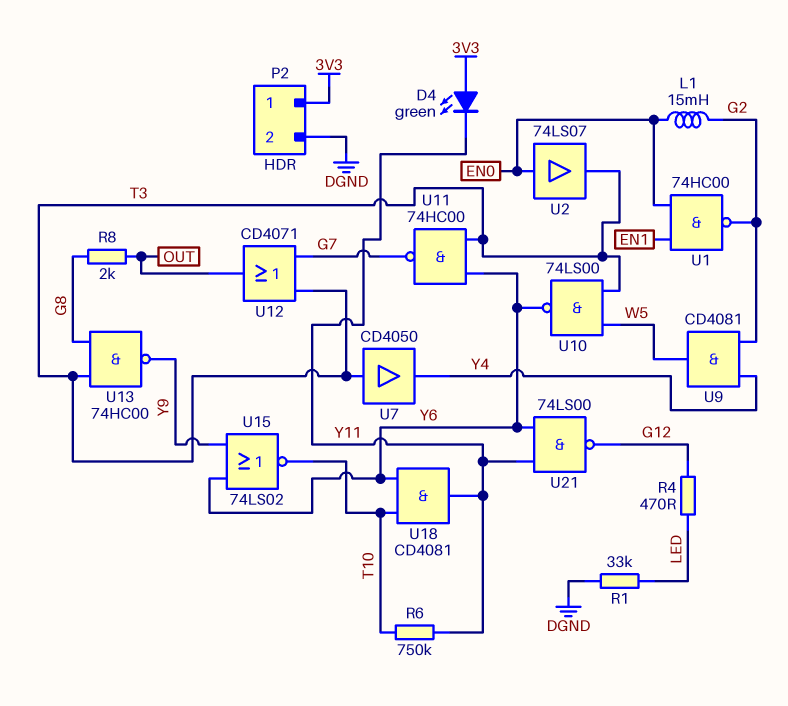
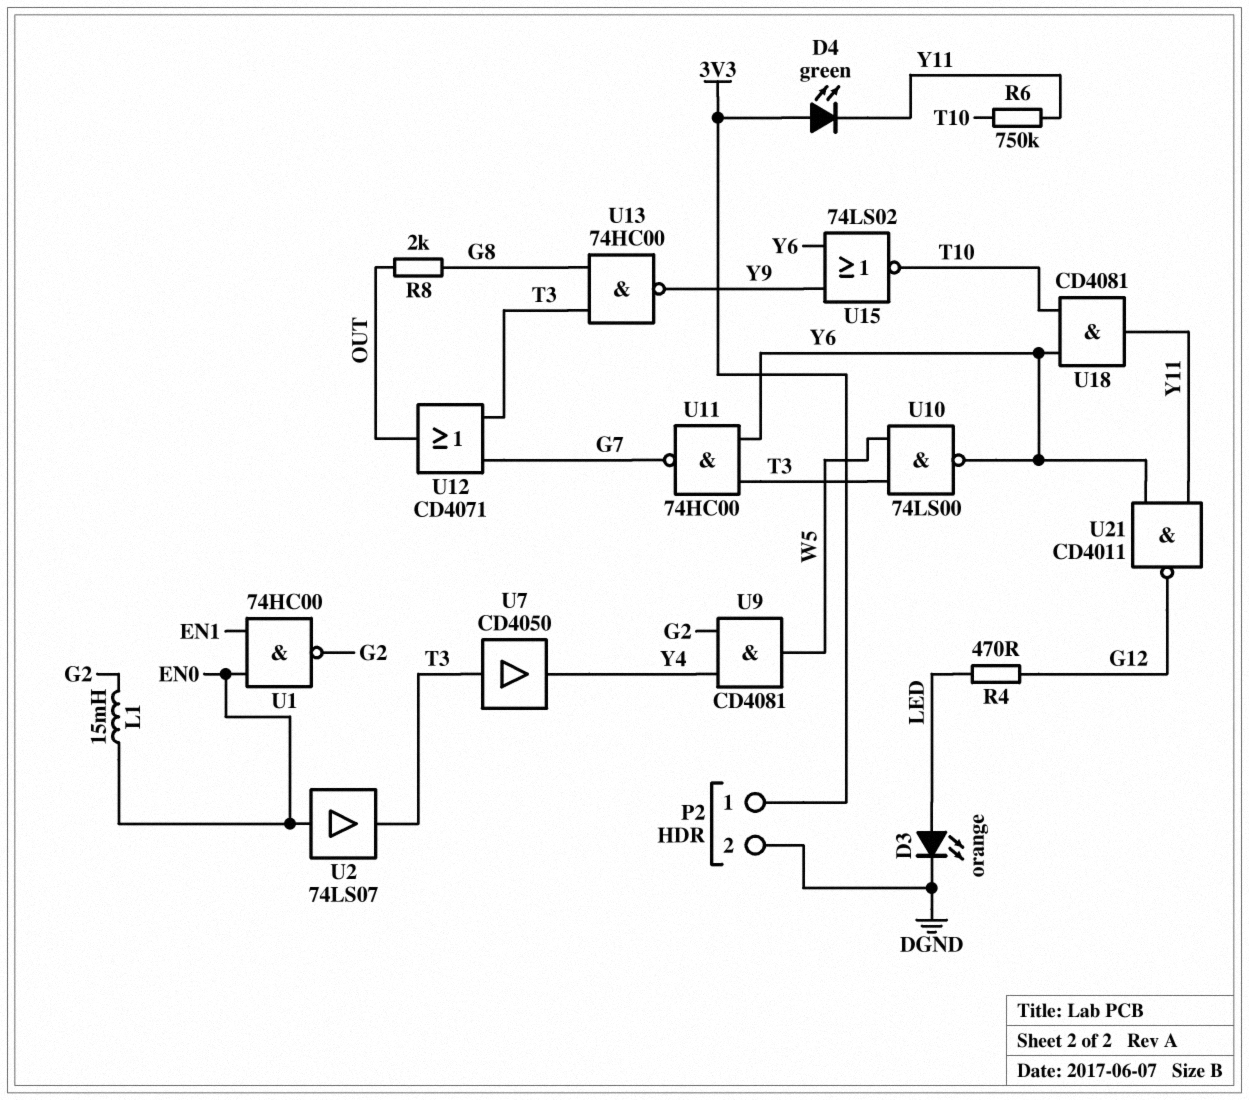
D3: none -> LED orange (A LED, K DGND)
R1: 33k (DGND, LED) -> none
U21: NAND 74LS00 (in Y6, in Y11, out G12) -> NAND CD4011 (in Y6, in Y11, out G12)

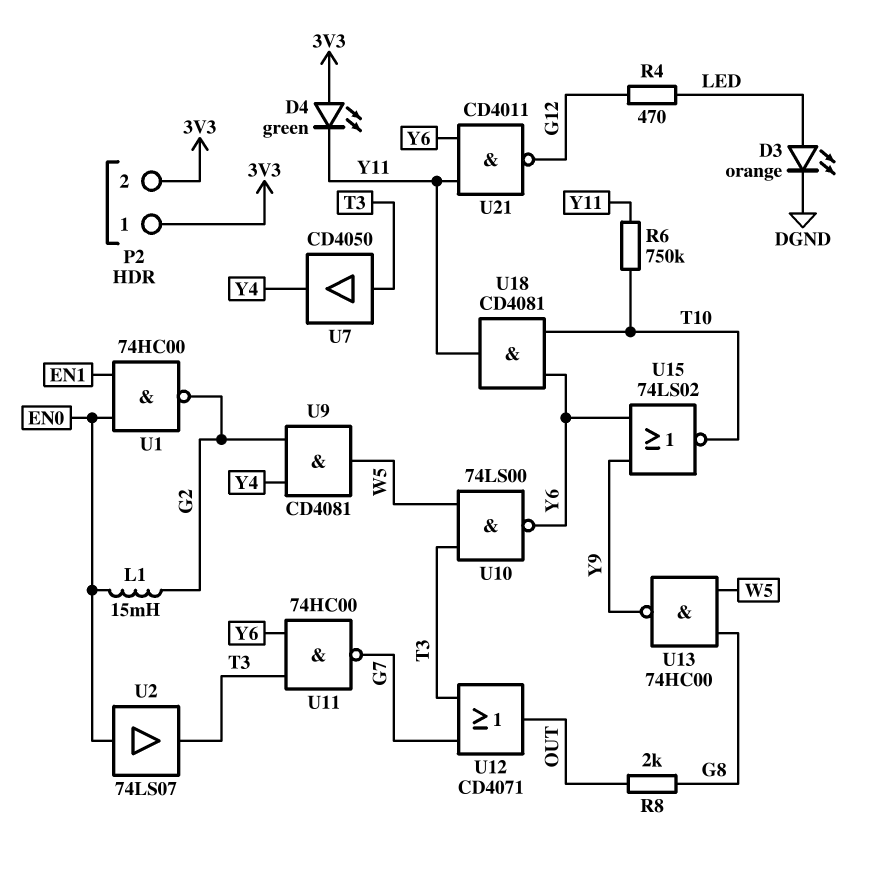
P2 pin 2: DGND -> 3V3
U13: NAND 74HC00 (in G8, in T3, out Y9) -> NAND 74HC00 (in G8, in W5, out Y9)

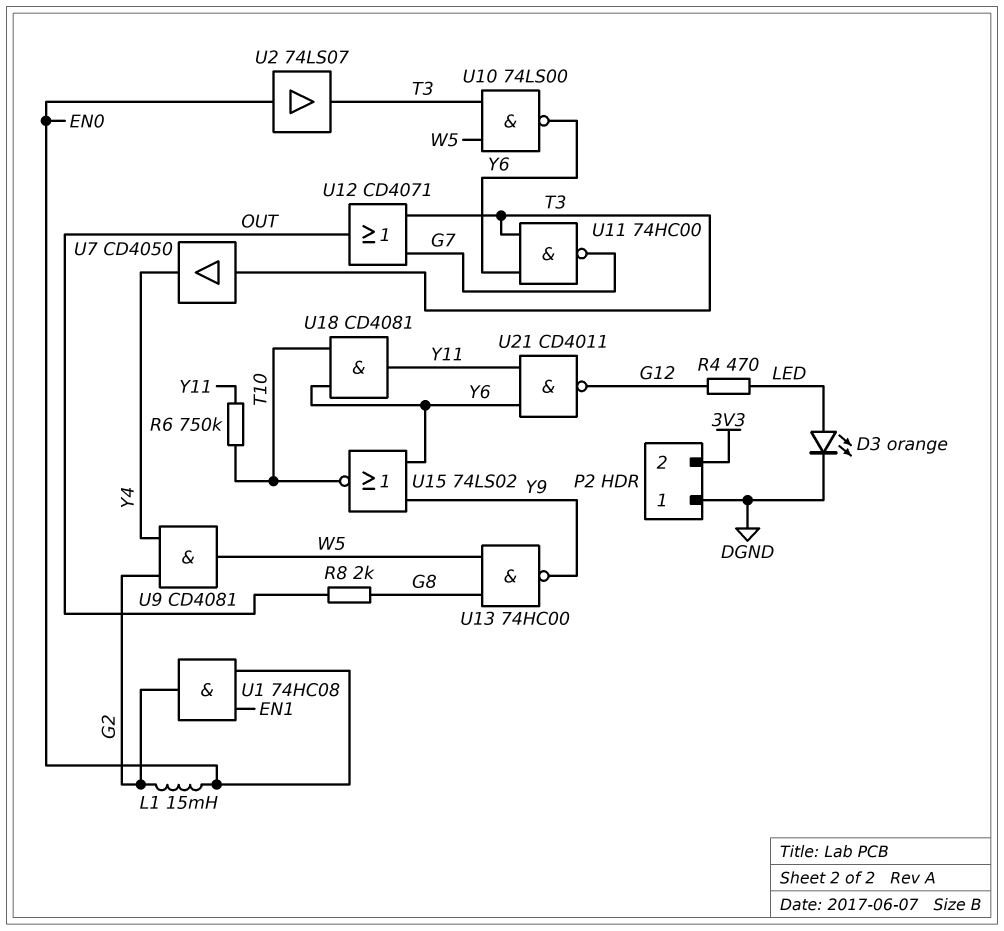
D4: LED green (A 3V3, K Y11) -> none
P2 pin 1: 3V3 -> DGND
U1: NAND 74HC00 (in EN0, in EN1, out G2) -> AND 74HC08 (in EN0, in EN1, out G2)

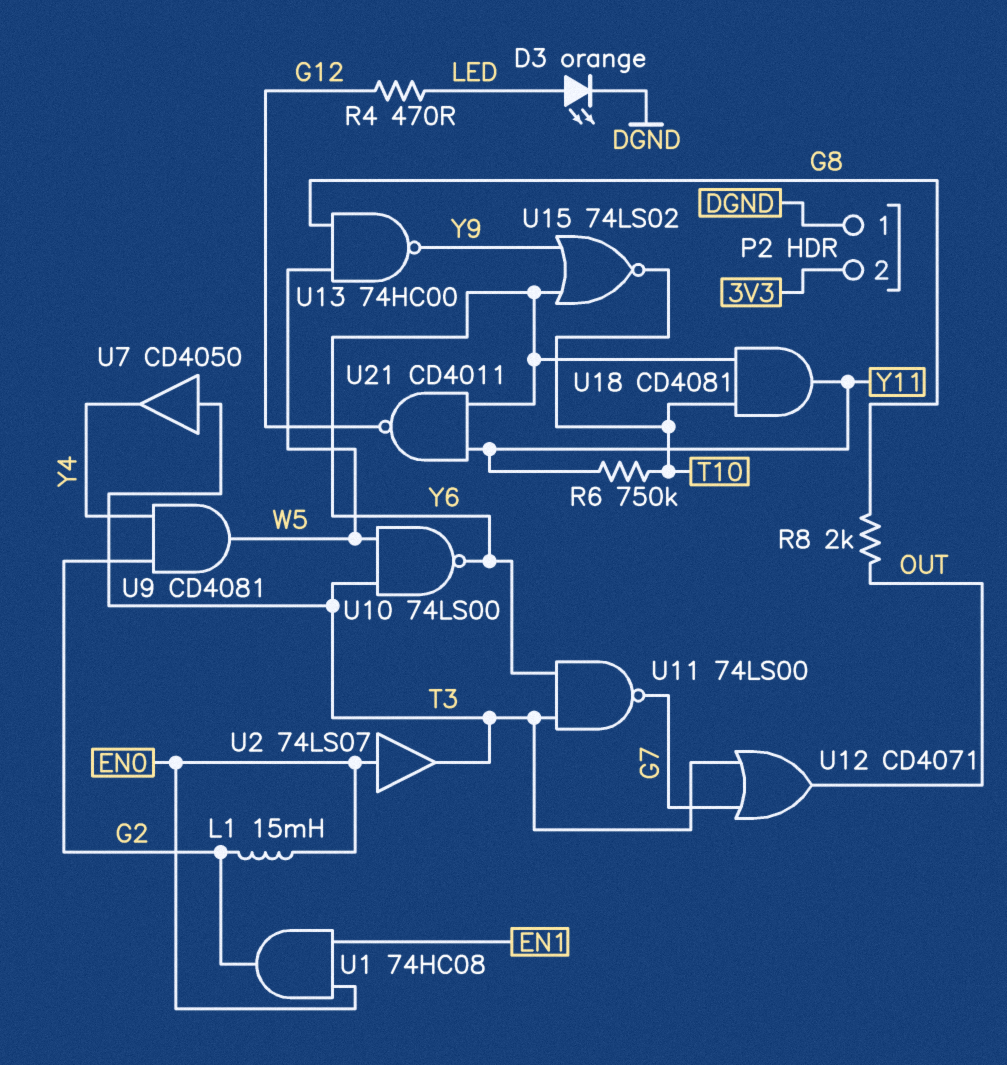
U11: NAND 74HC00 (in T3, in Y6, out G7) -> NAND 74LS00 (in T3, in Y6, out G7)

